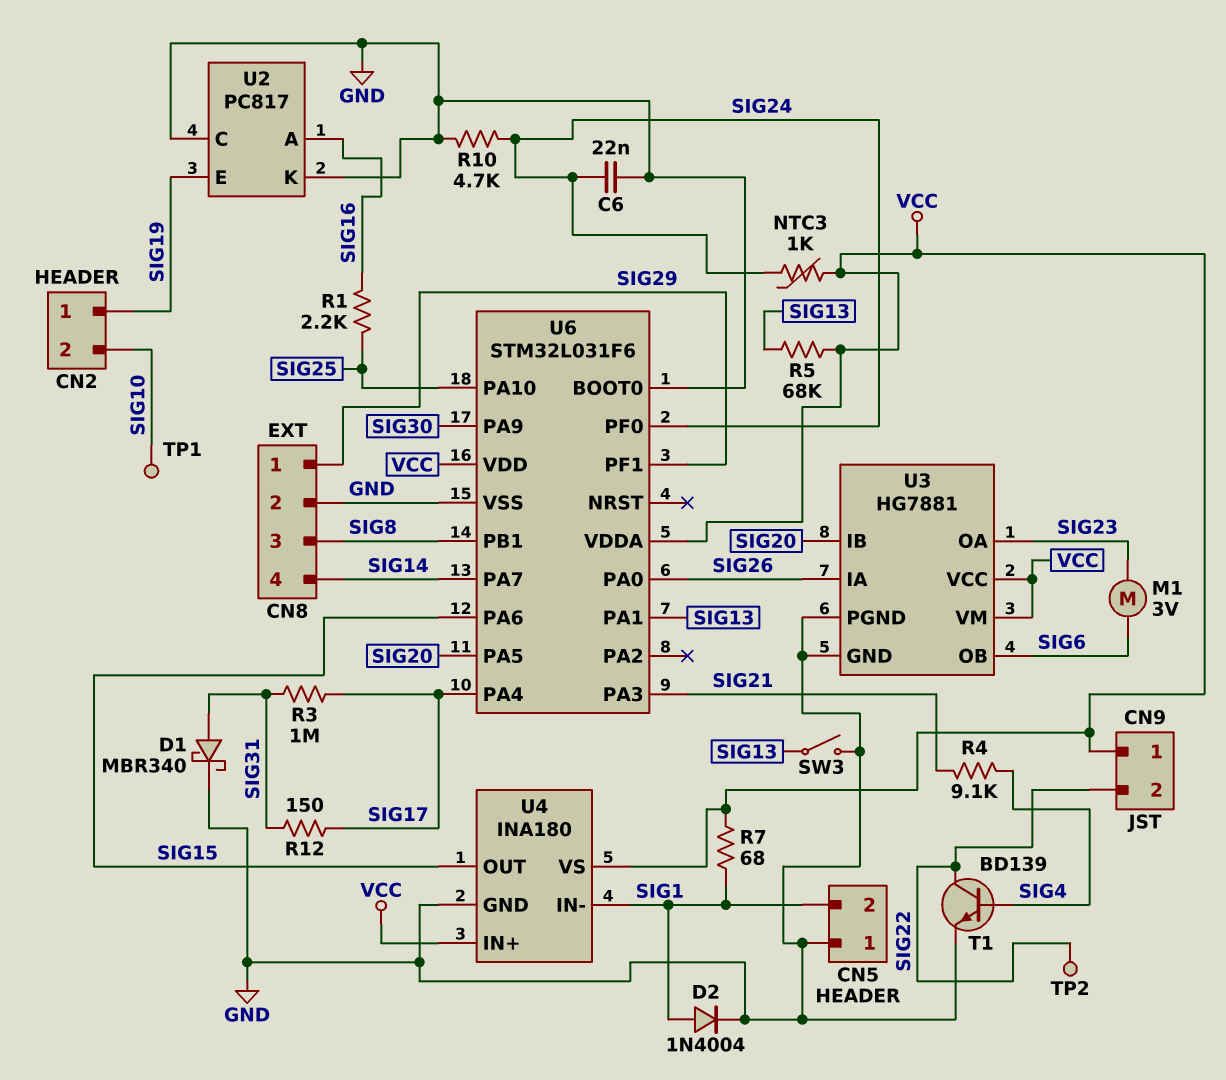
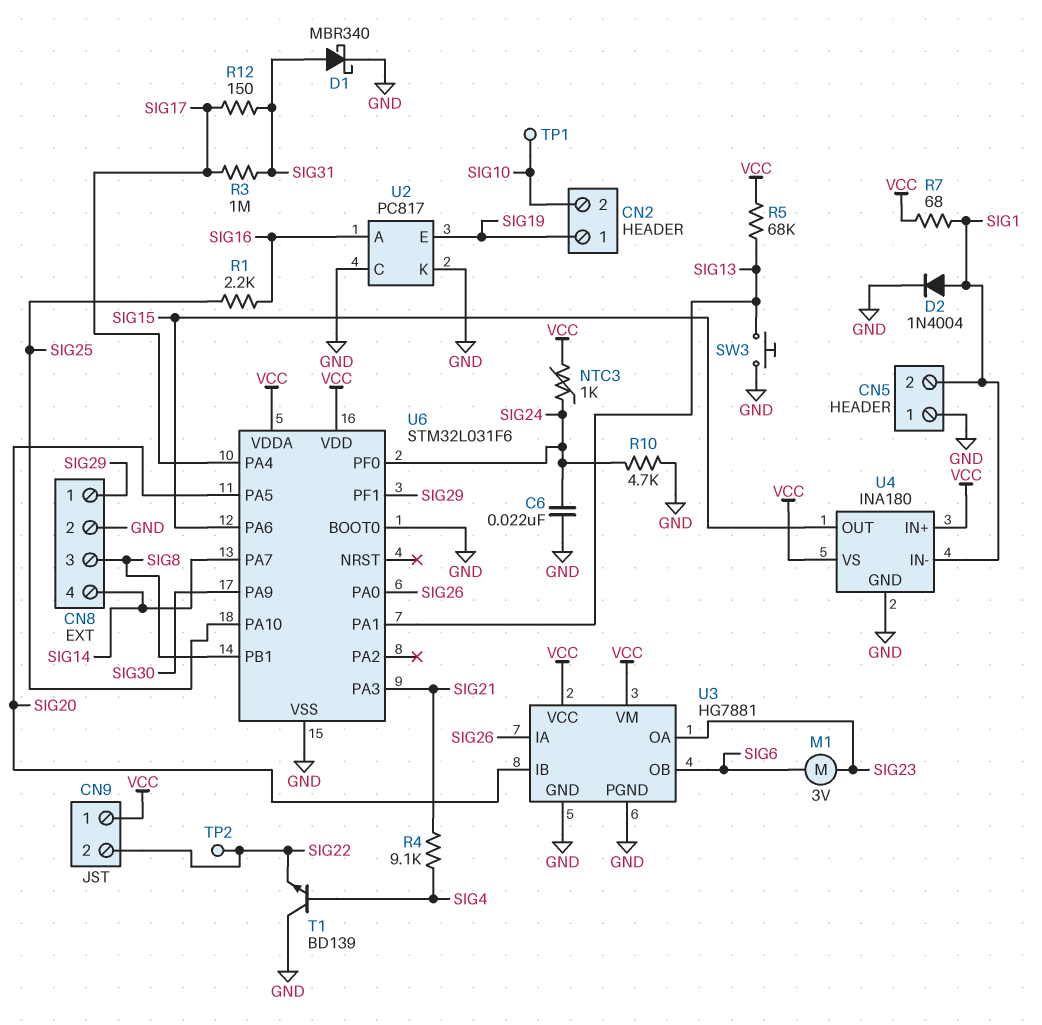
SW3: switch (GND, SIG13) -> button (GND, SIG13)
T1: NPN BD139 (B SIG4, C SIG22, E GND) -> NPN BD139 (B SIG4, C GND, E SIG22)

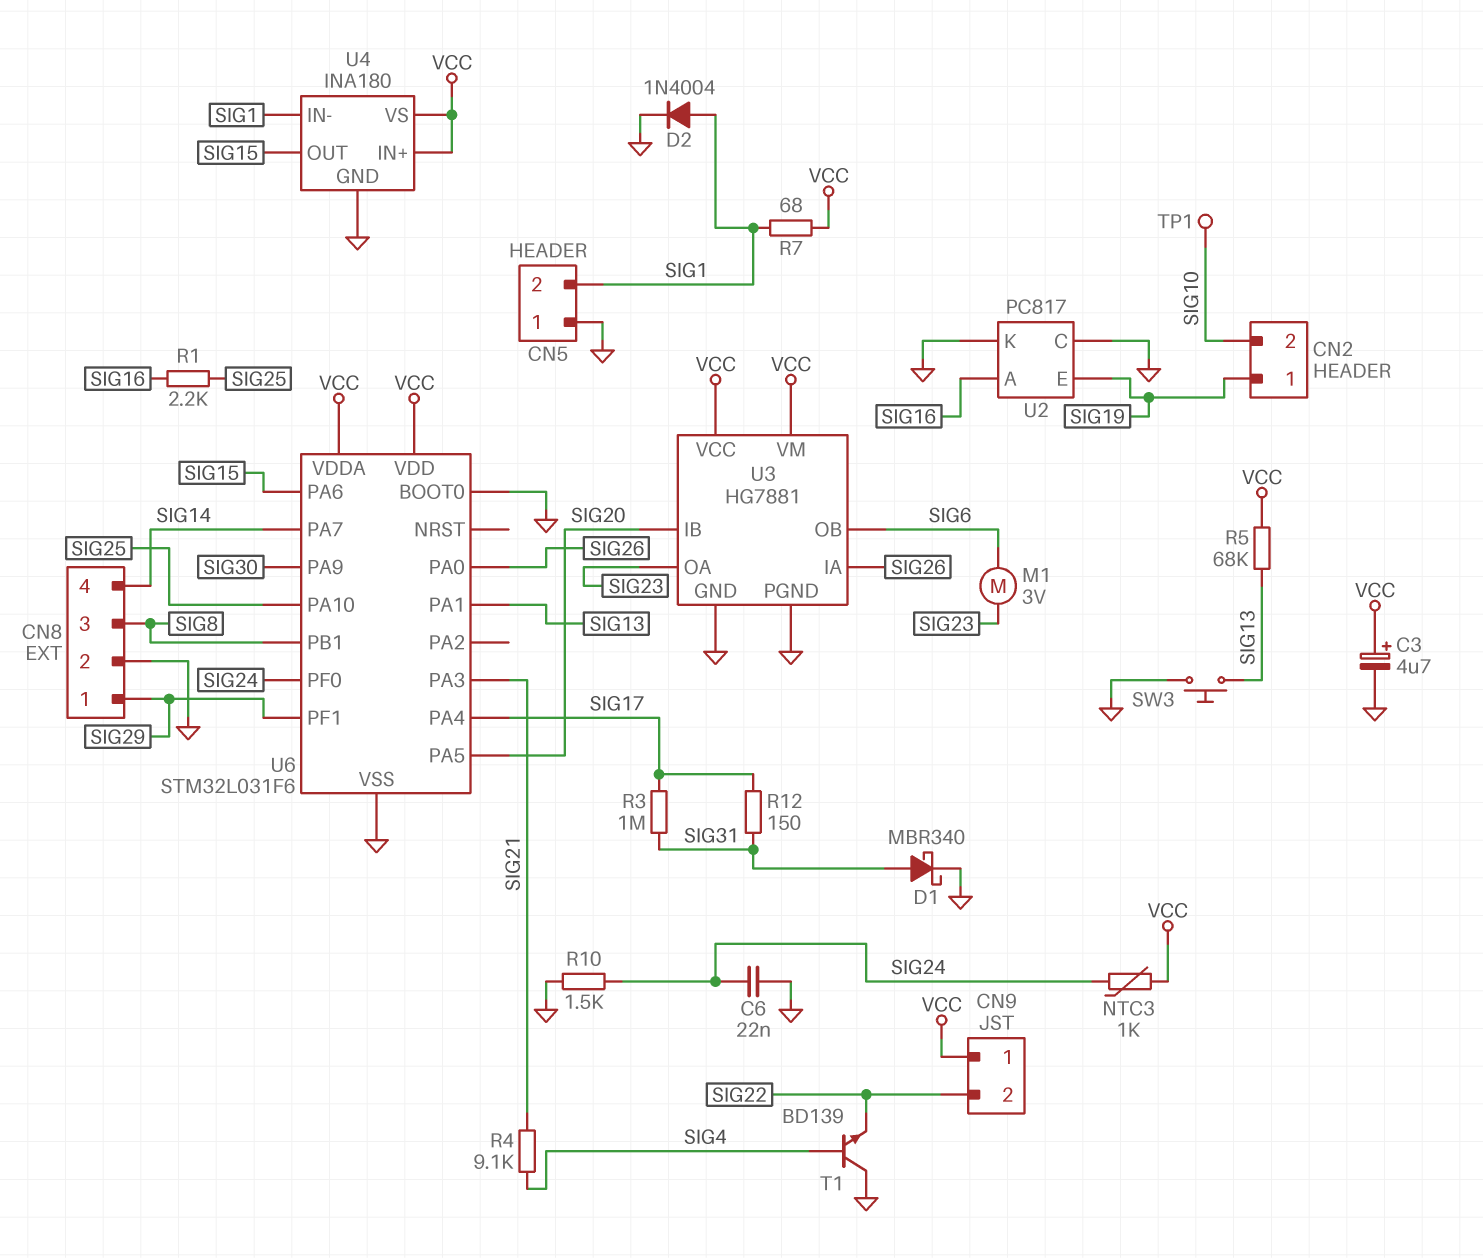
C3: none -> 4.7uF (plus VCC, minus GND)
R10: 4.7k (GND, SIG24) -> 1.5k (GND, SIG24)
TP2: test point (SIG22) -> none

